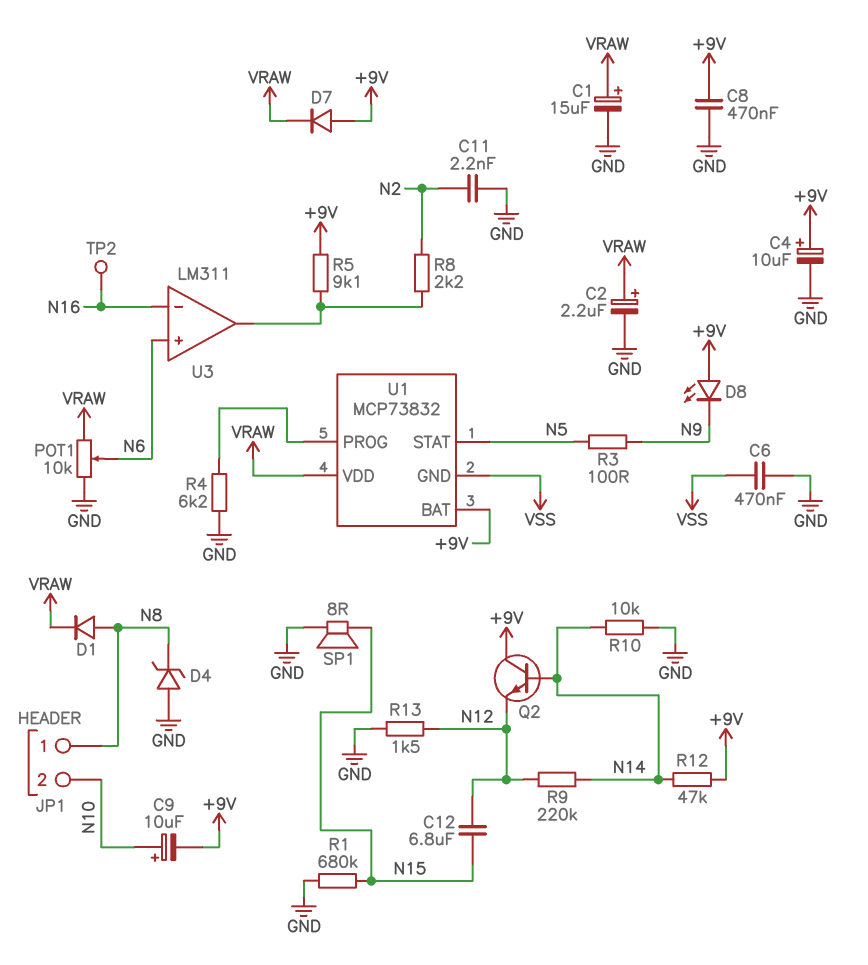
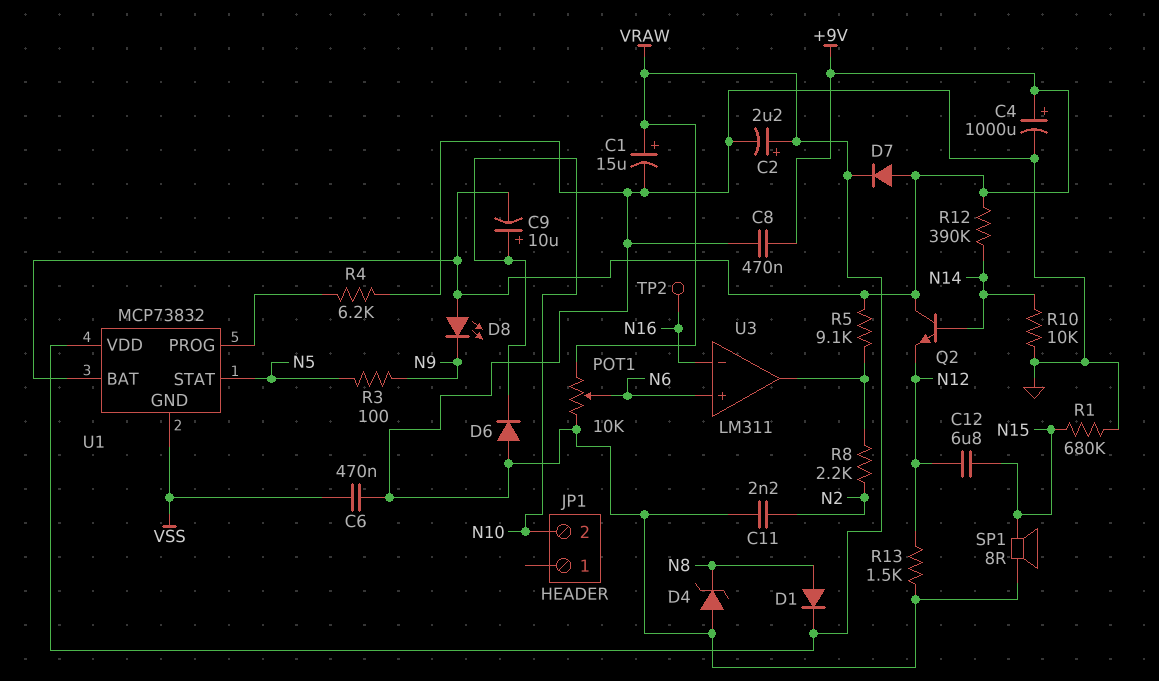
C4: 10uF (plus +9V, minus GND) -> 1000uF (plus +9V, minus GND)
D6: none -> diode (A GND, K N10)
JP1 pin 1: N8 -> none
R9: 220k (N12, N14) -> none
R12: 47k (+9V, N14) -> 390k (+9V, N14)

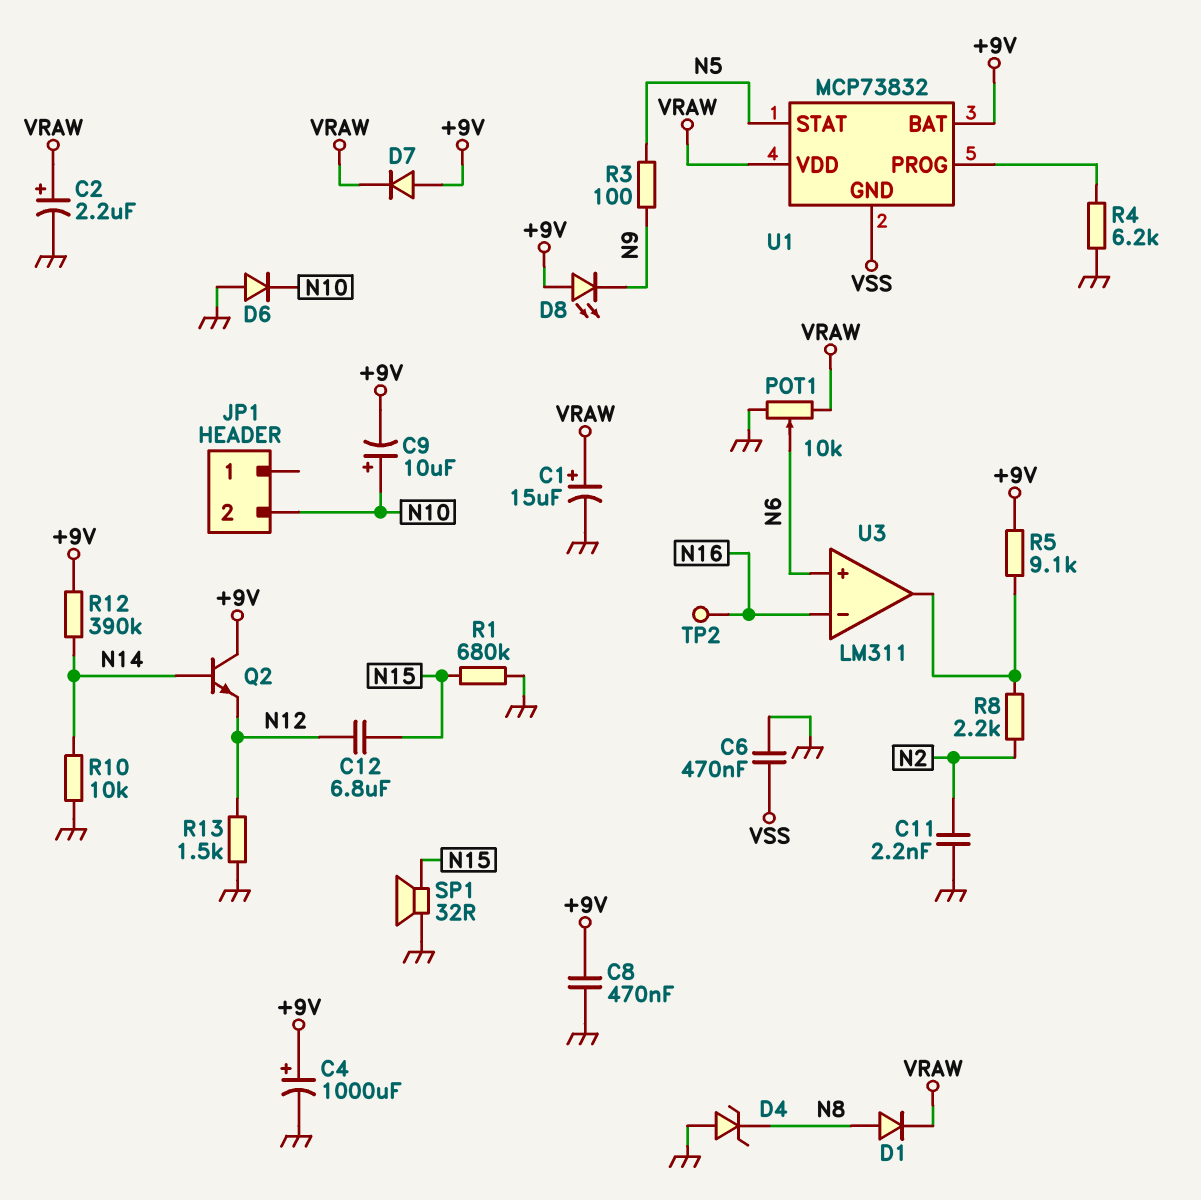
SP1: speaker 8R (GND, N15) -> speaker 32R (GND, N15)

